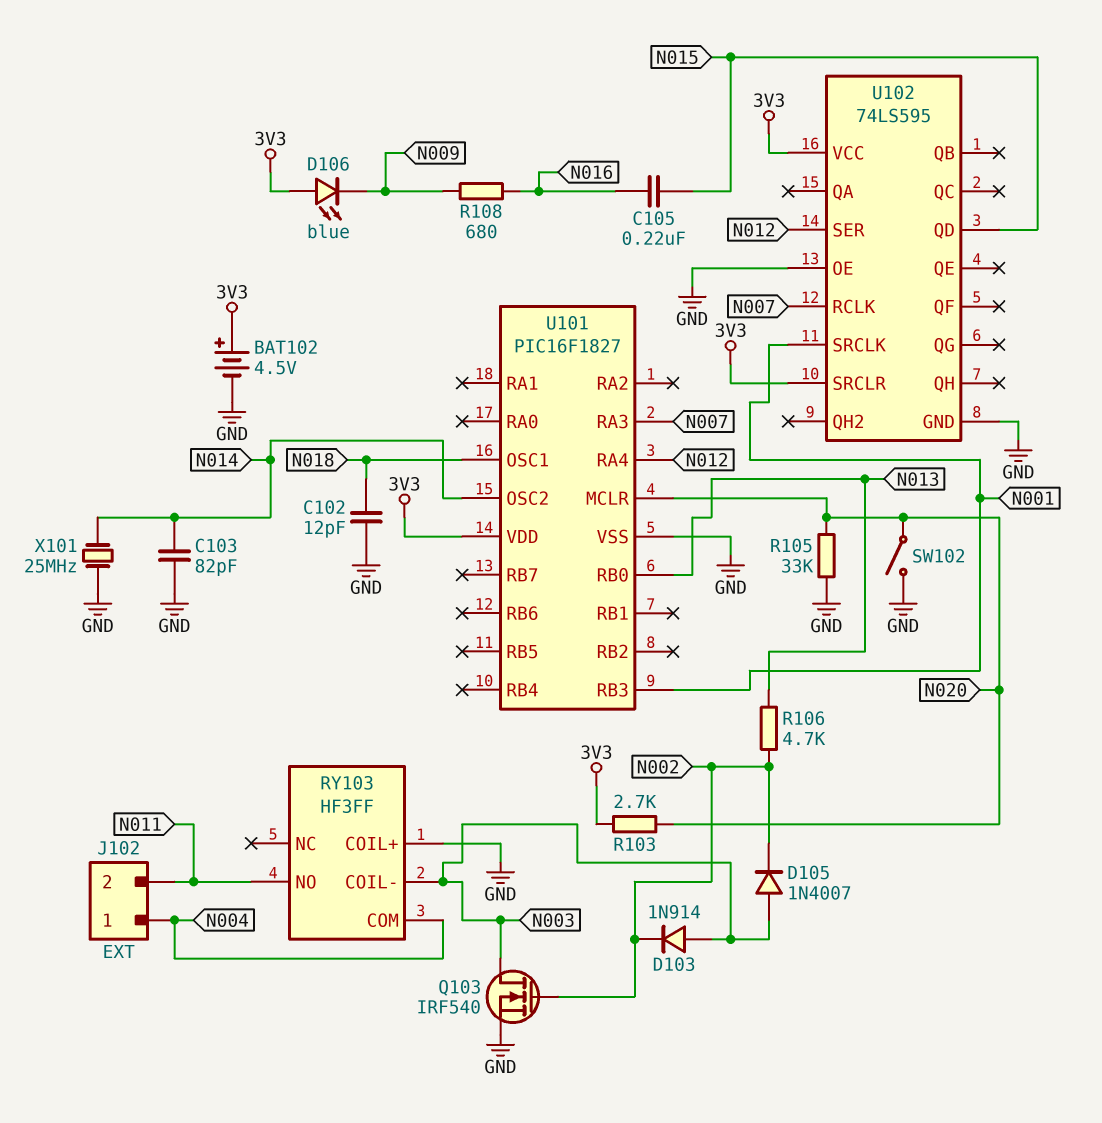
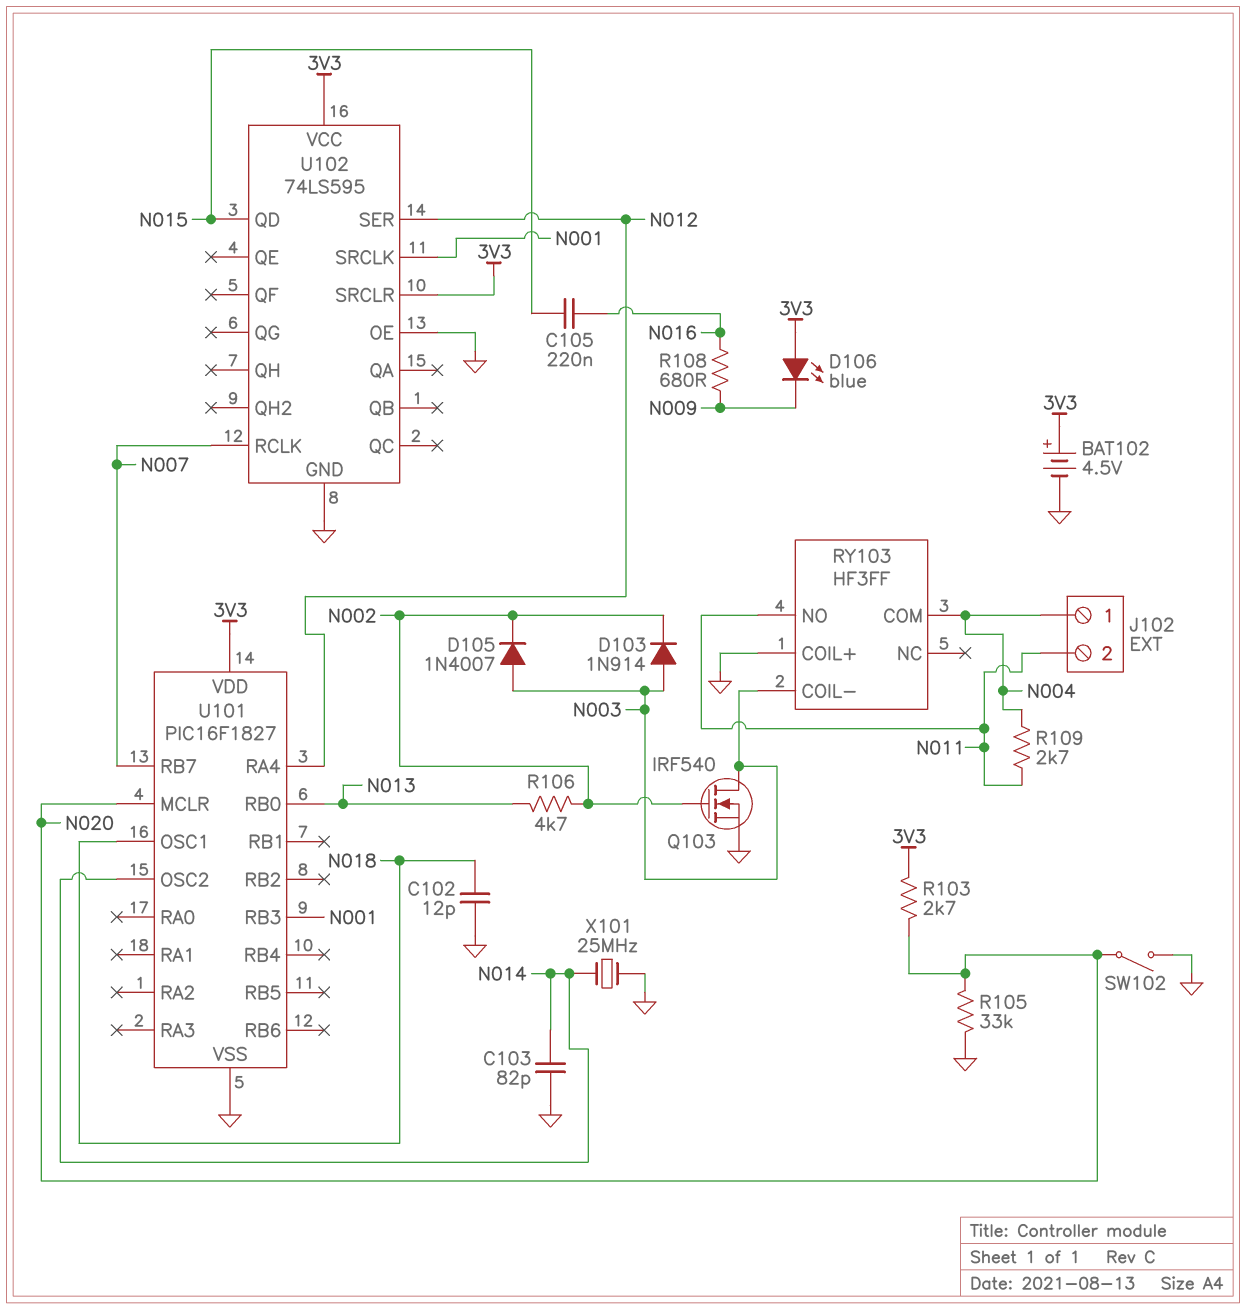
R109: none -> 2.7k (N004, N011)
U101 pin RA3: N007 -> none
U101 pin RB7: none -> N007

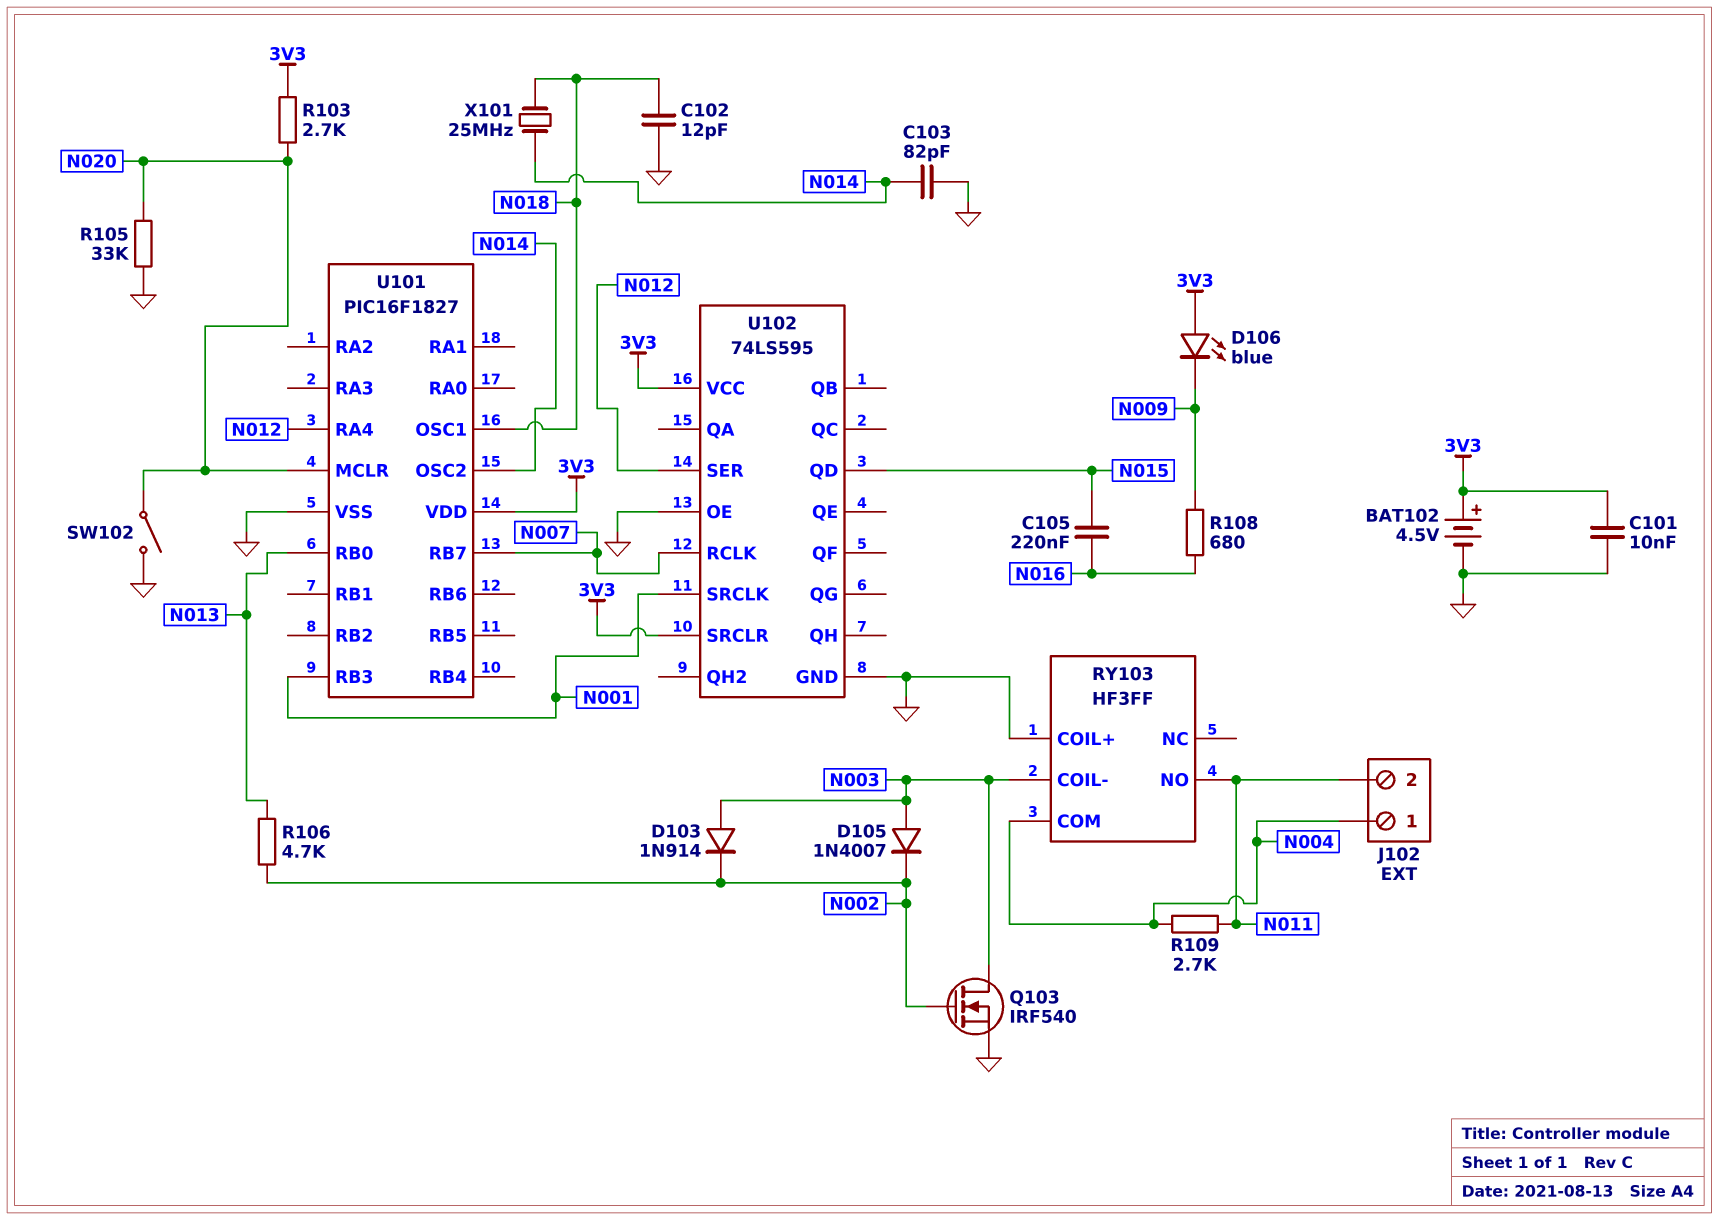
C101: none -> 10nF (3V3, GND)
X101: 25MHz (GND, N014) -> 25MHz (N014, N018)

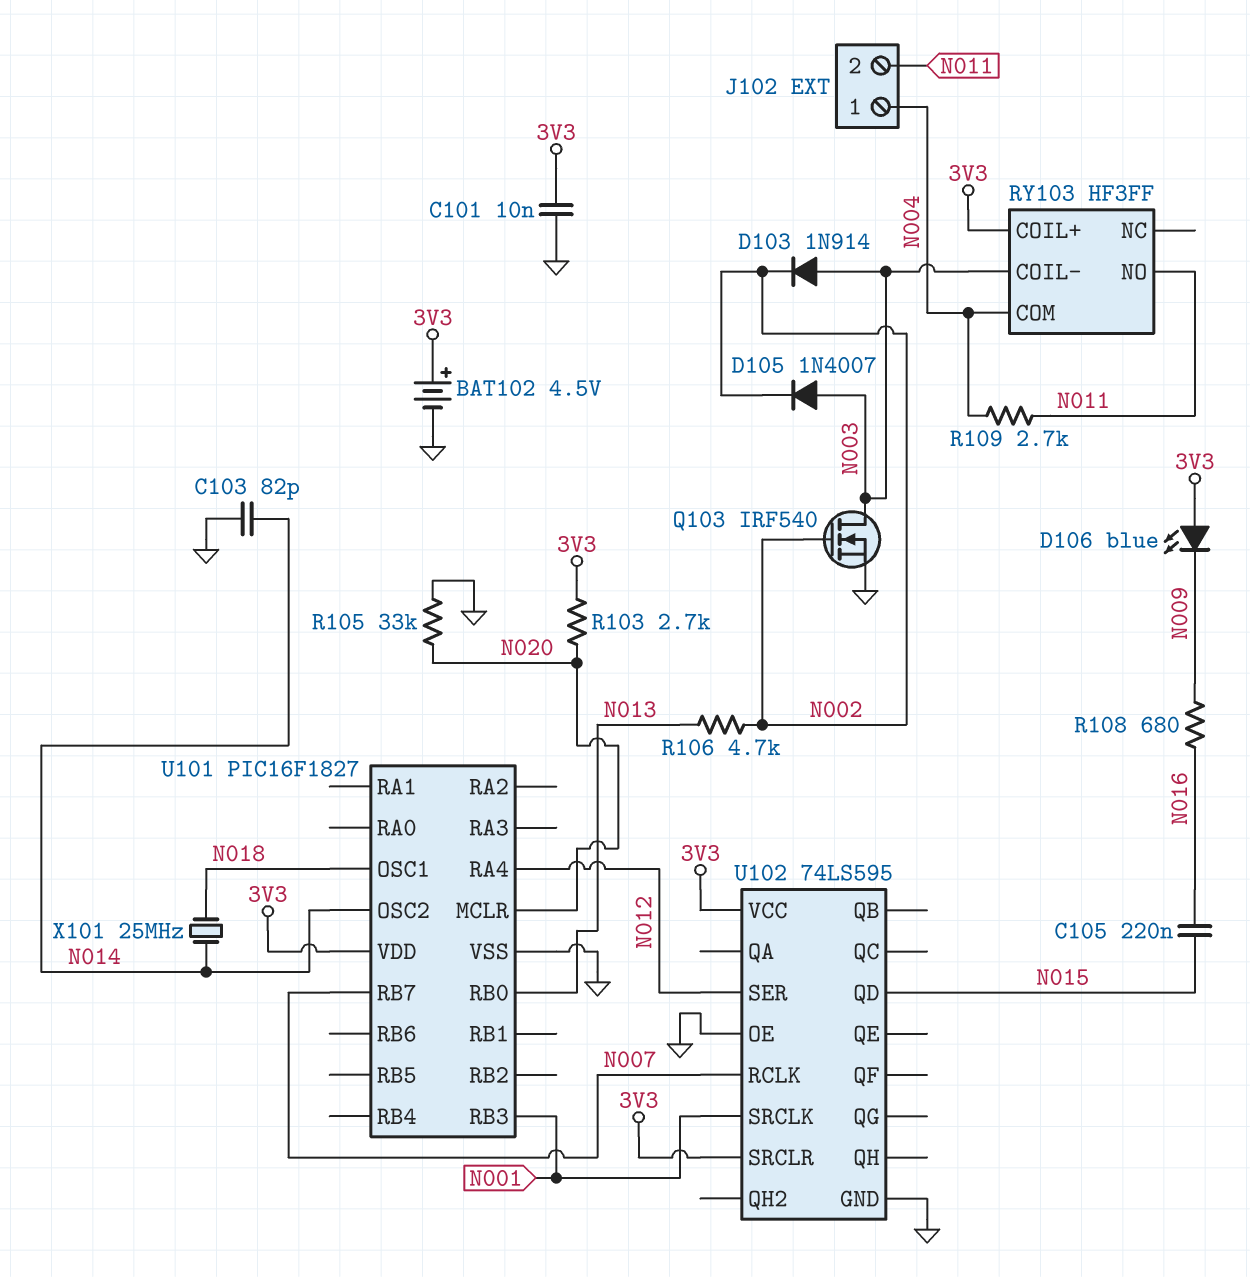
C102: 12pF (GND, N018) -> none
RY103 pin COIL+: GND -> 3V3
SW102: switch (GND, N020) -> none

